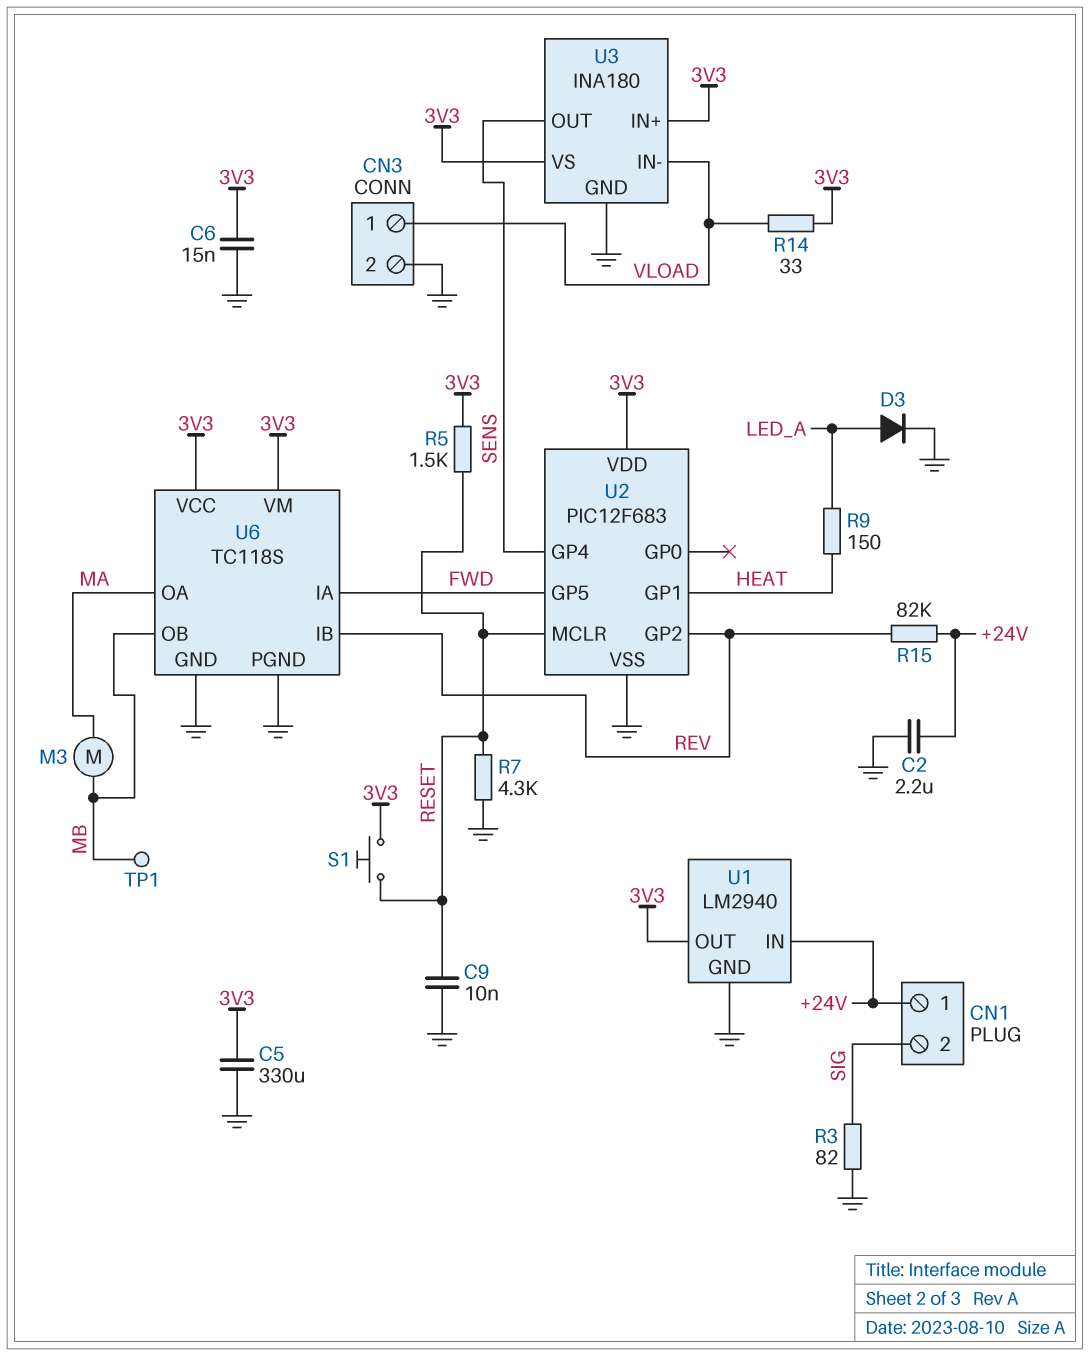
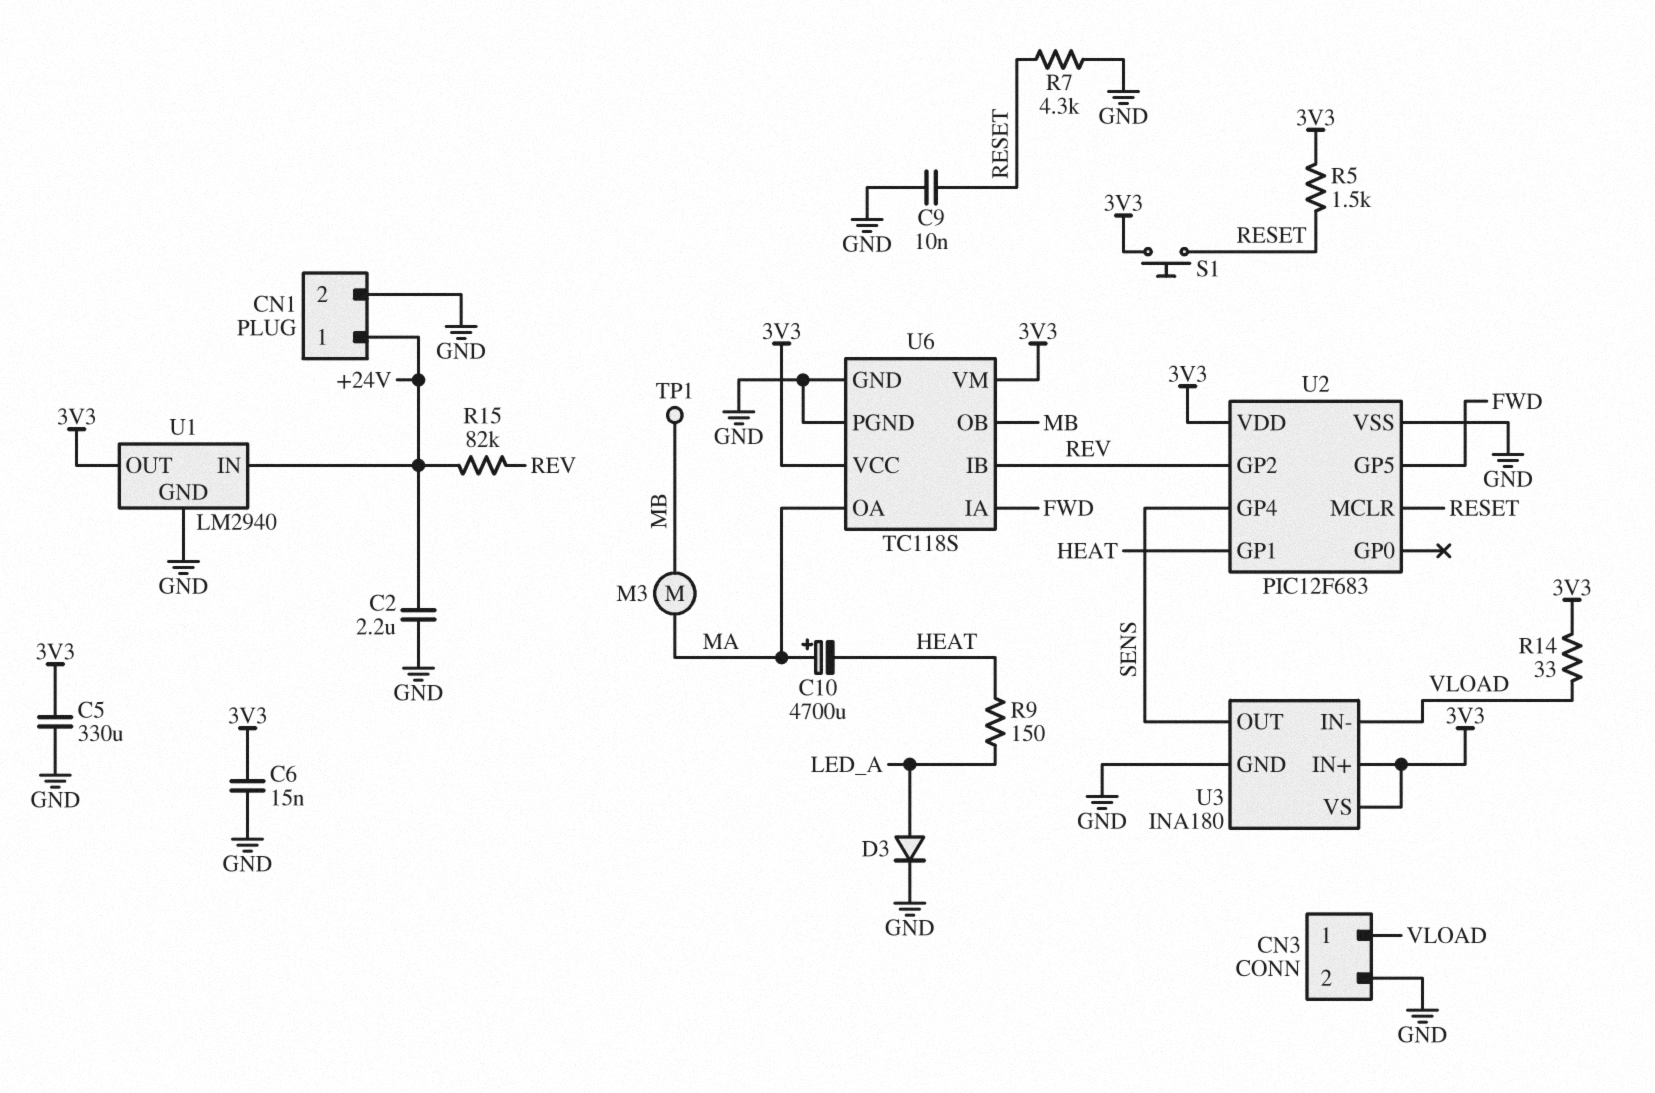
C10: none -> 4700uF (plus MA, minus HEAT)
CN1 pin 2: SIG -> GND
R3: 82 (GND, SIG) -> none

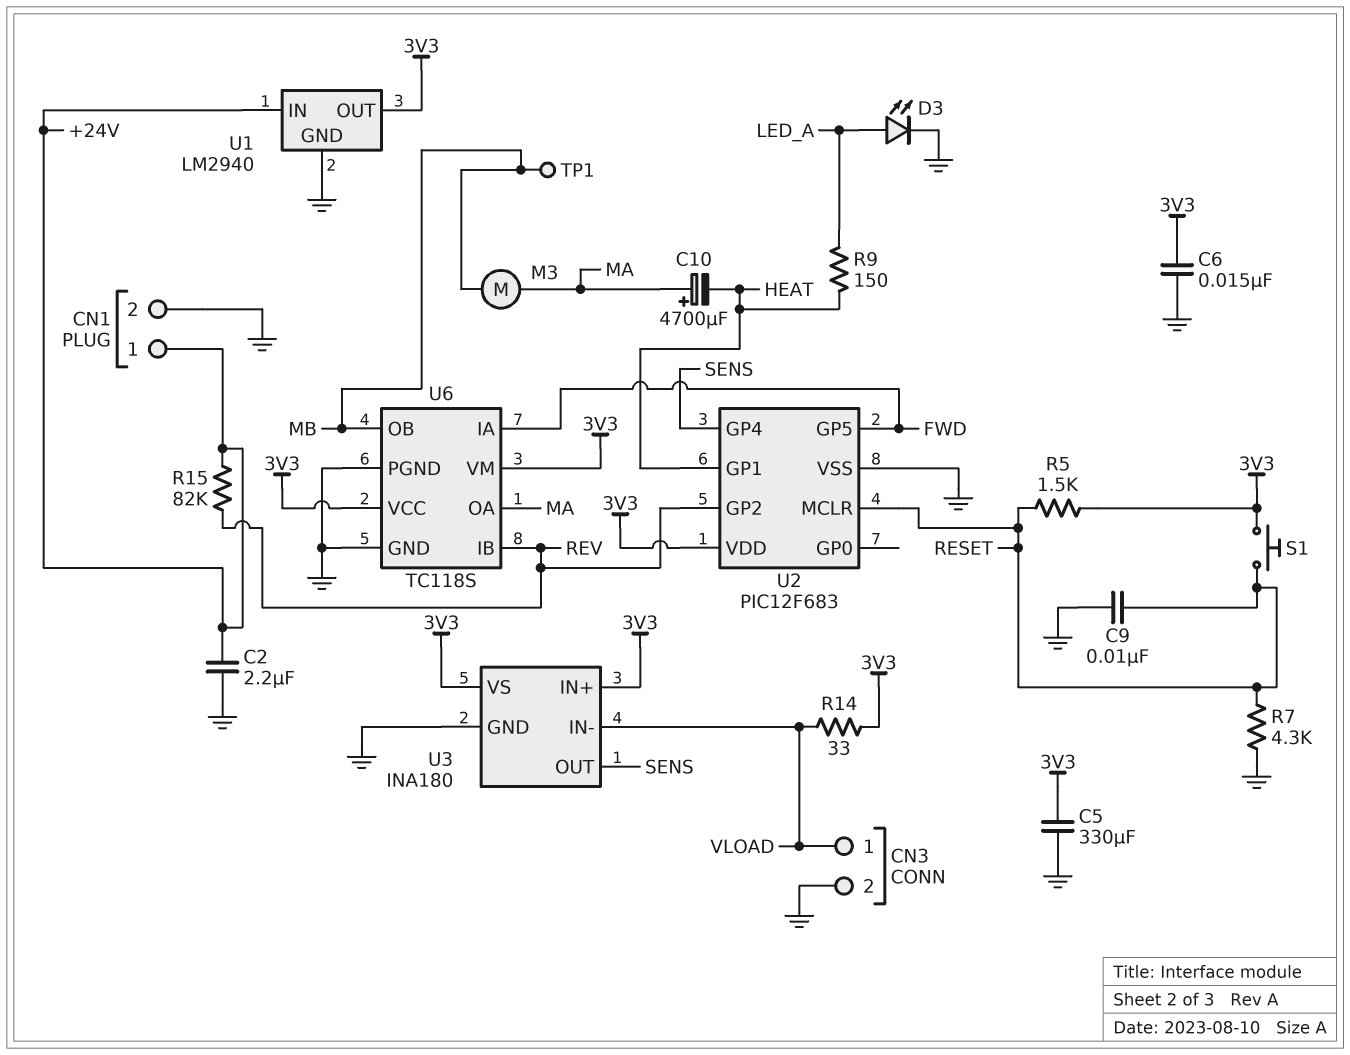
D3: diode (A LED_A, K GND) -> LED (A LED_A, K GND)

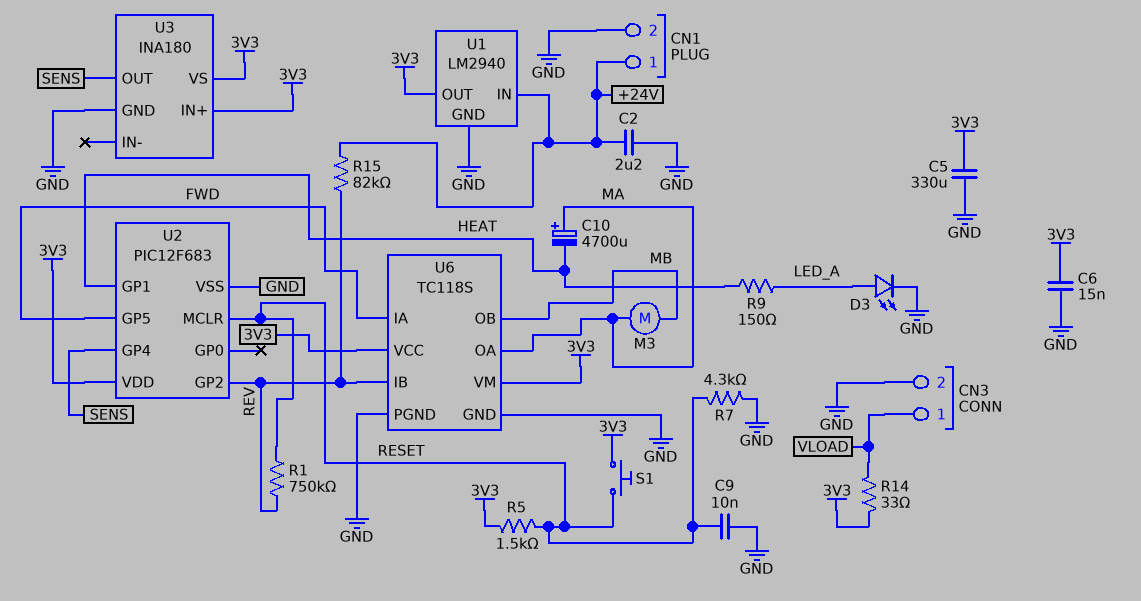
R1: none -> 750k (RESET, REV)
TP1: test point (MB) -> none
U3 pin IN-: VLOAD -> none

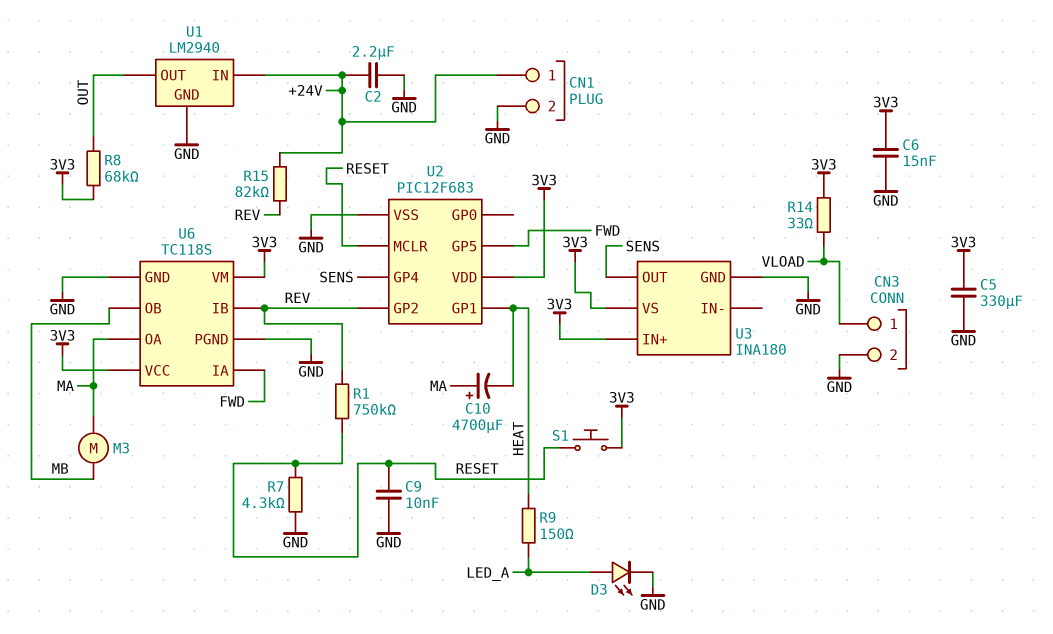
R5: 1.5k (3V3, RESET) -> none
R8: none -> 68k (3V3, OUT)
U1 pin OUT: 3V3 -> OUT

